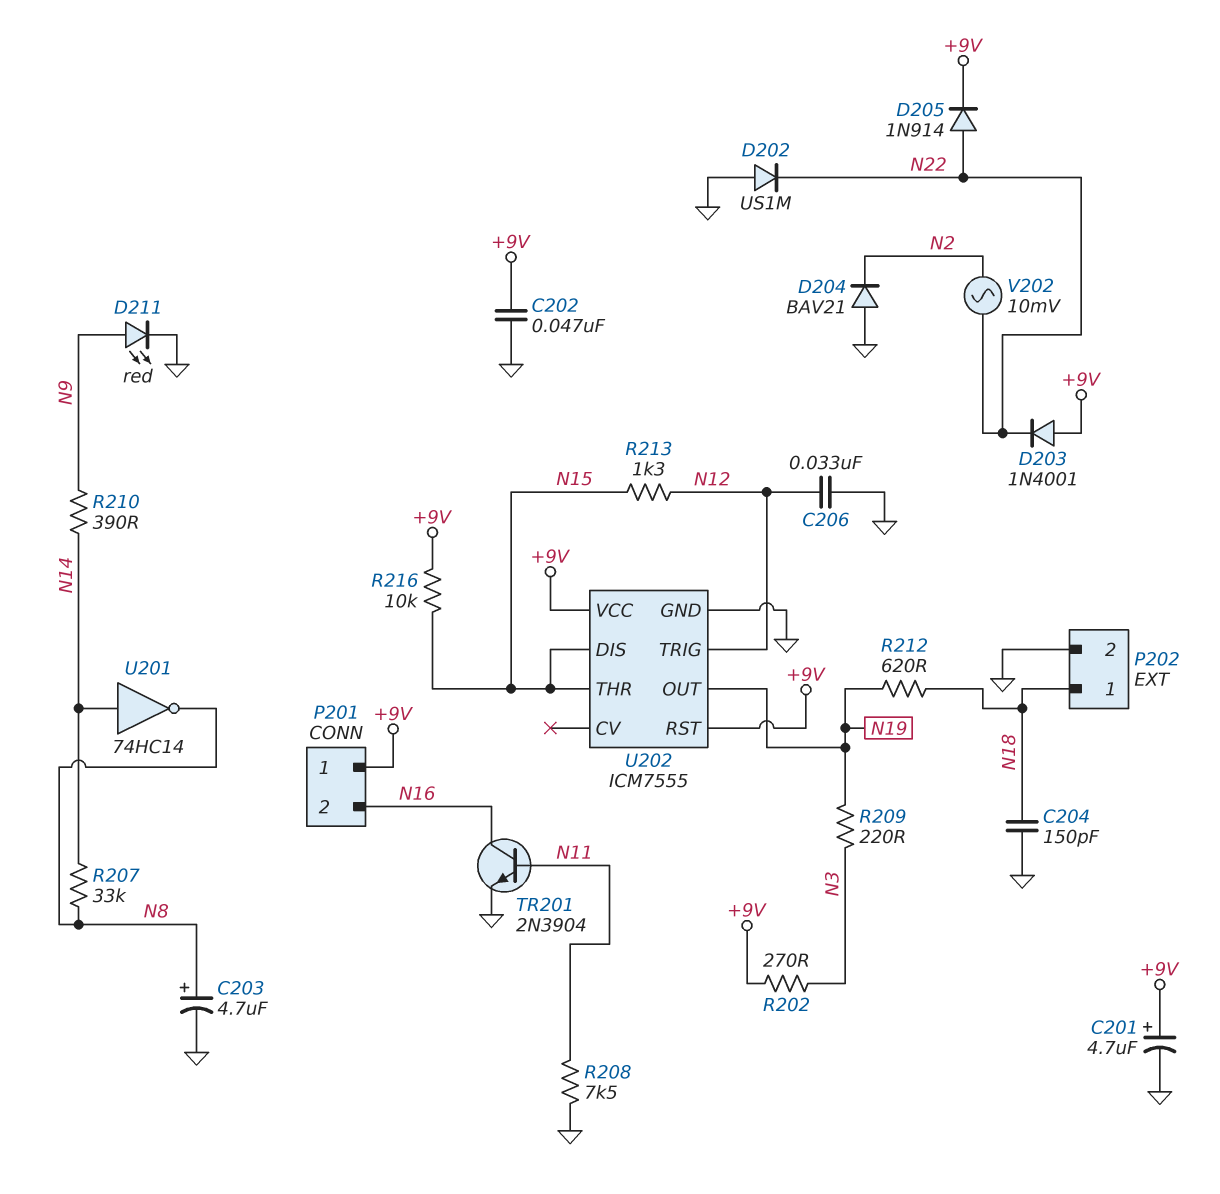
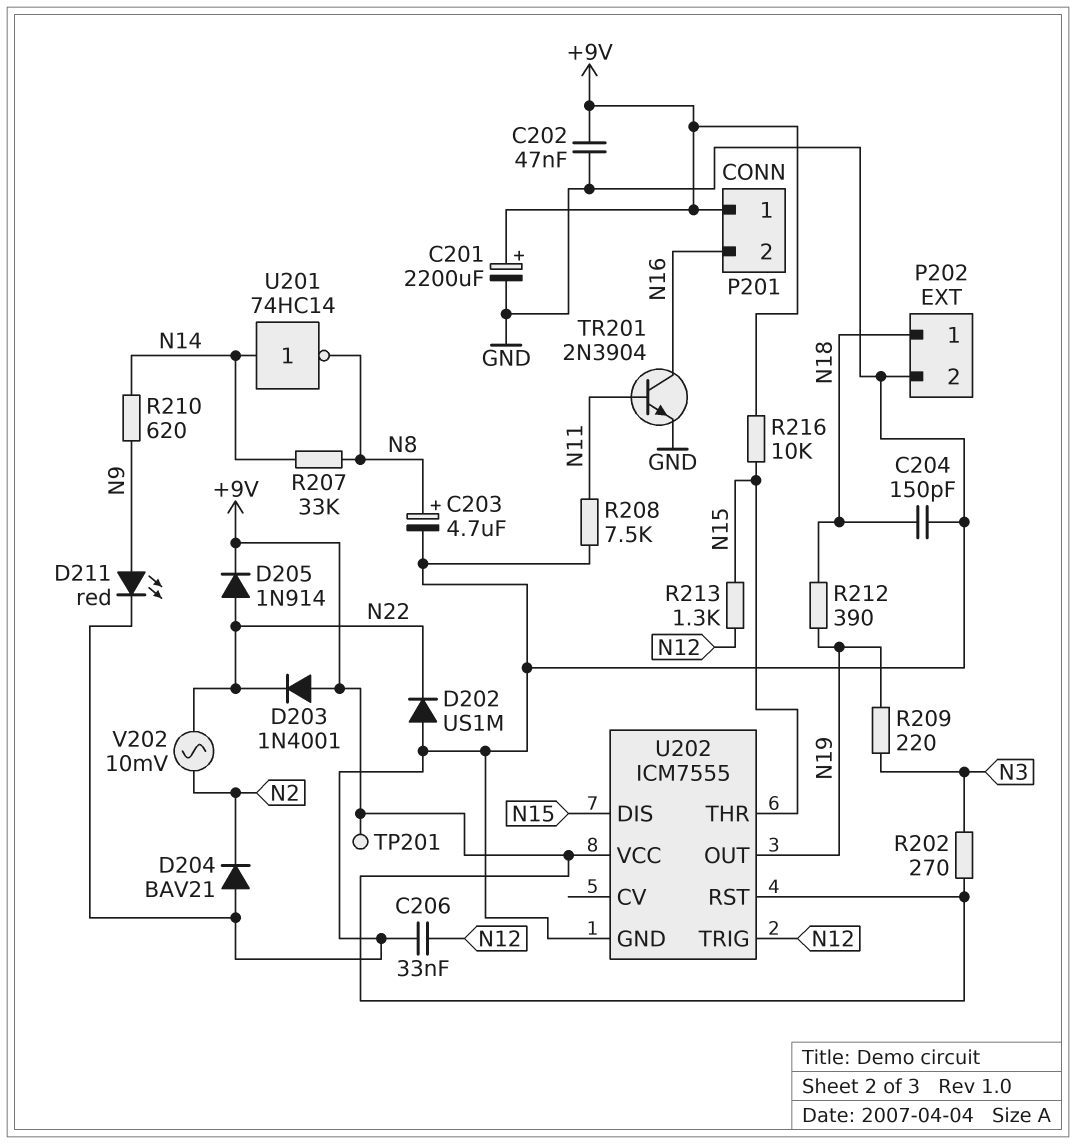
C201: 4.7uF (plus +9V, minus GND) -> 2200uF (plus +9V, minus GND)
R210: 390 (N9, N14) -> 620 (N9, N14)
R212: 620 (N18, N19) -> 390 (N18, N19)
TP201: none -> test point (+9V)

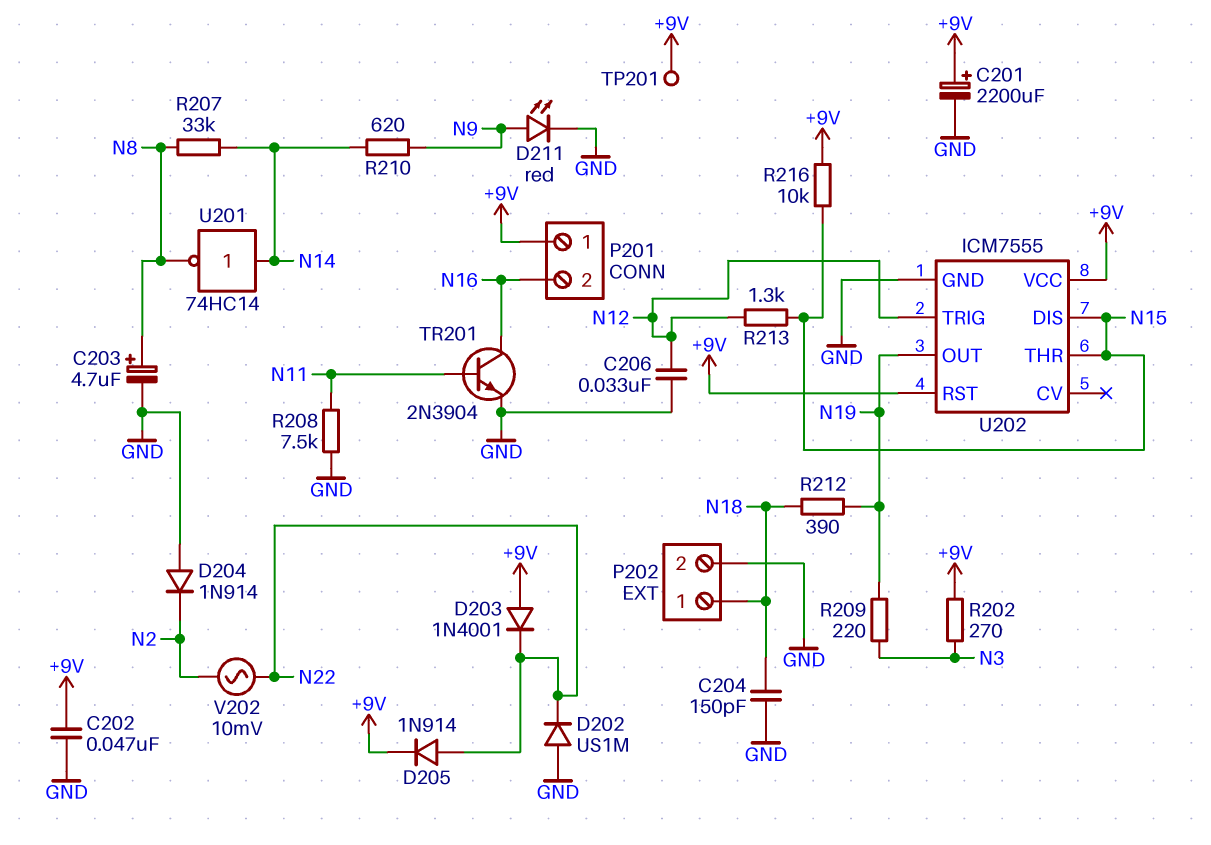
D204: diode BAV21 (A GND, K N2) -> diode 1N914 (A GND, K N2)

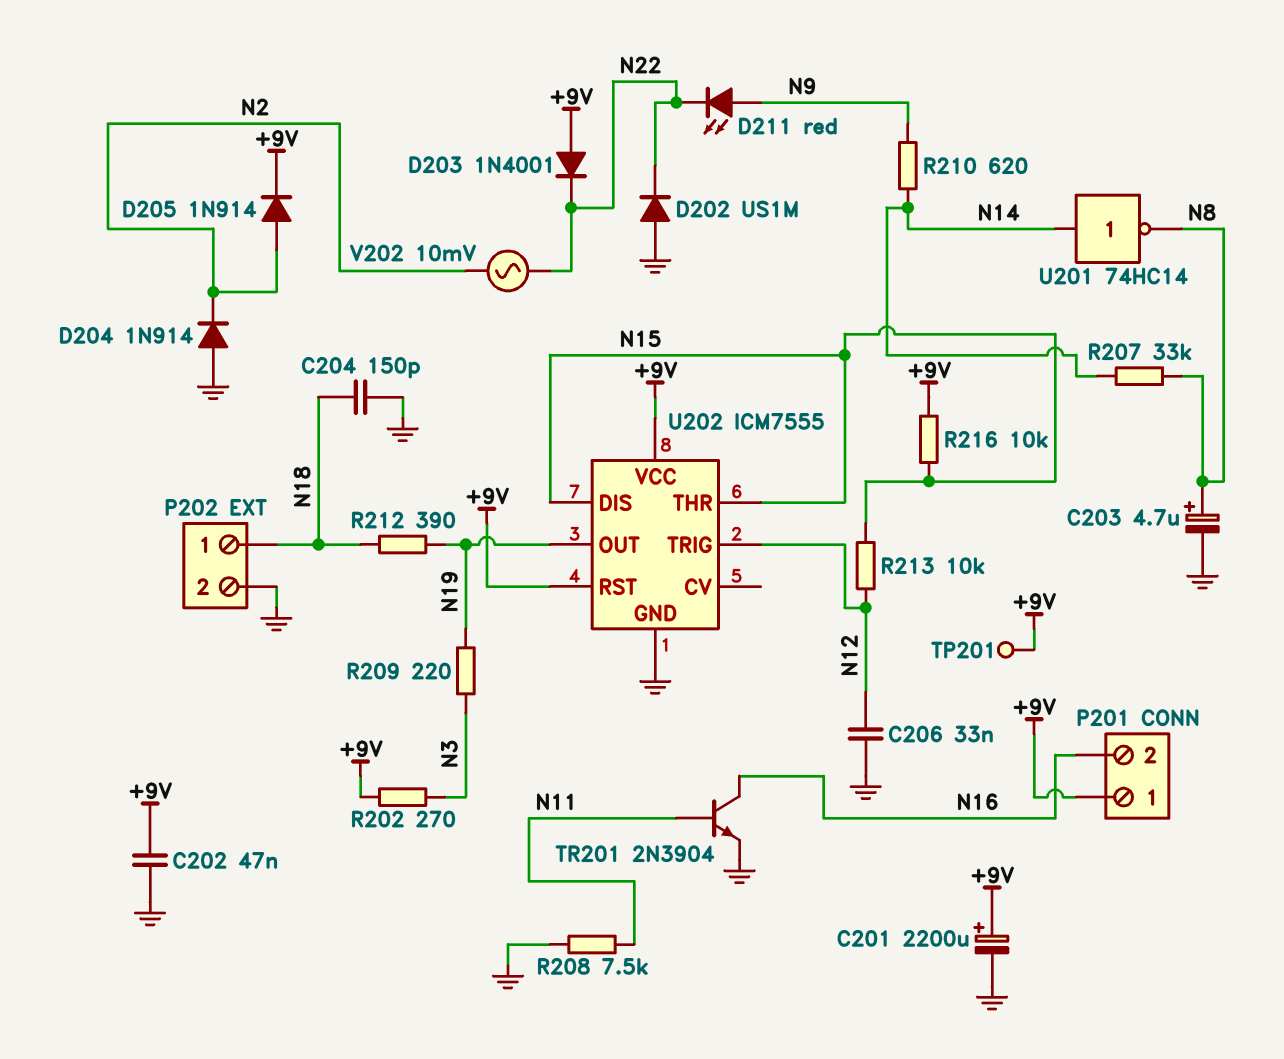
D205: diode 1N914 (A N22, K +9V) -> diode 1N914 (A N2, K +9V)
D211: LED red (A N9, K GND) -> LED red (A N9, K N22)
R213: 1.3k (N12, N15) -> 10k (N12, N15)

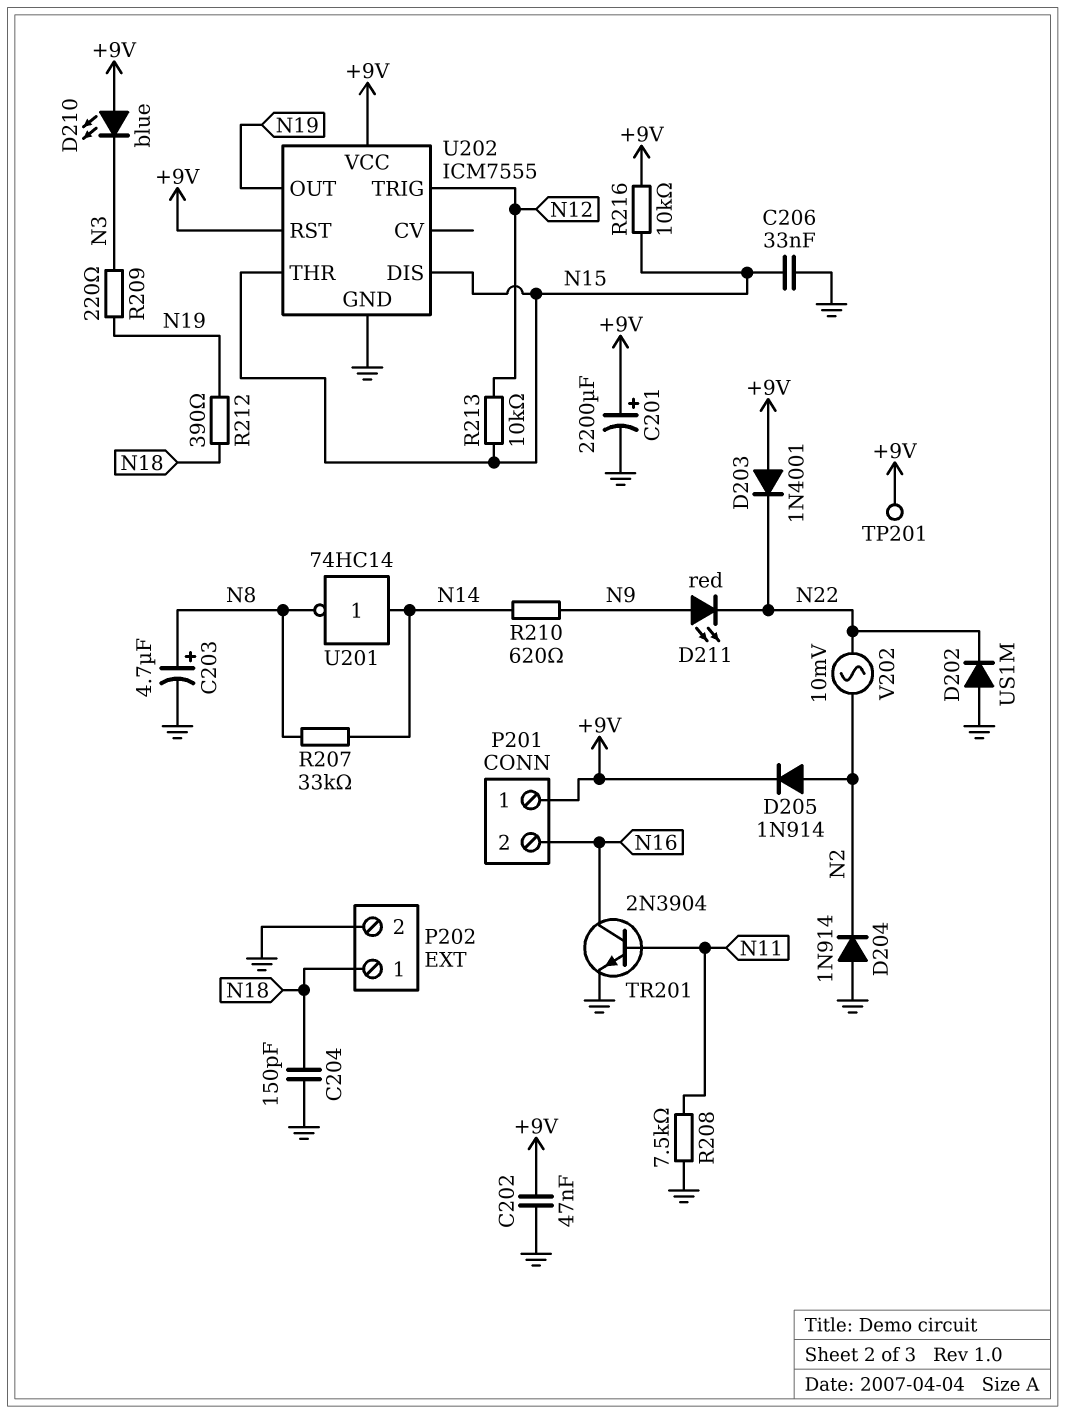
C206: 33nF (GND, N12) -> 33nF (GND, N15)
D210: none -> LED blue (A +9V, K N3)
R202: 270 (+9V, N3) -> none

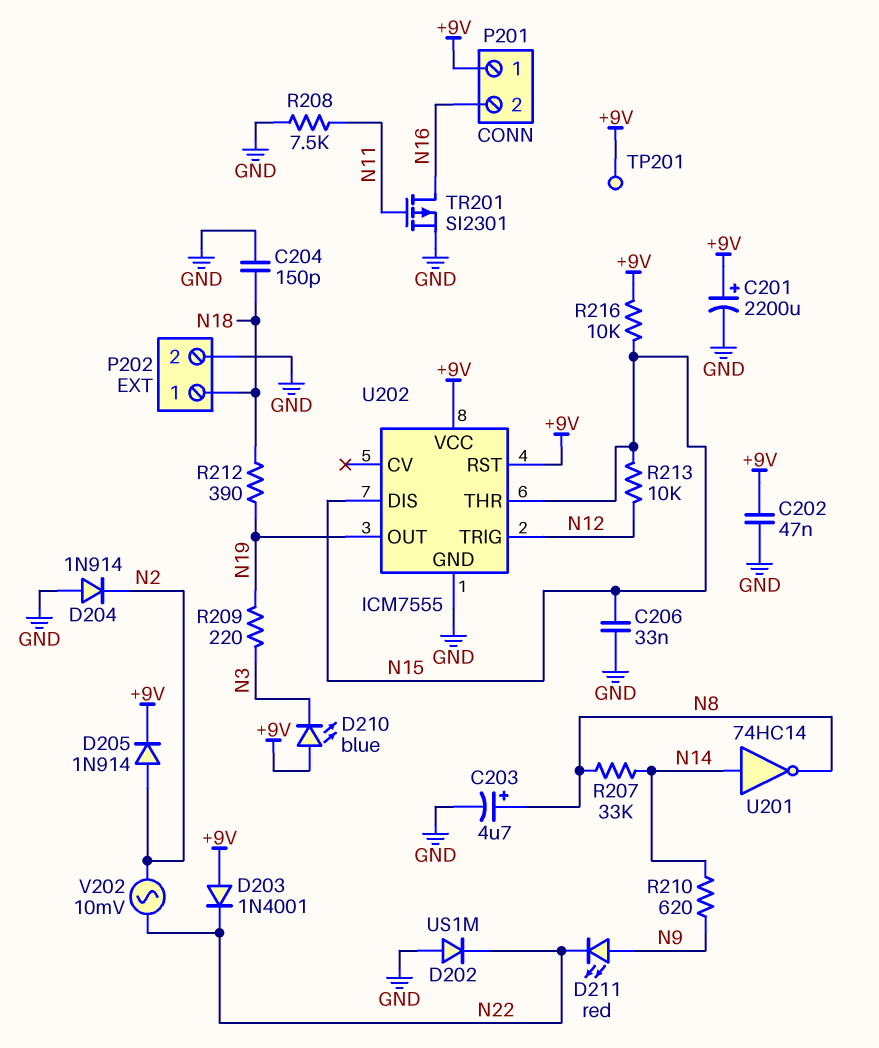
TR201: NPN 2N3904 (B N11, C N16, E GND) -> PMOS SI2301 (G N11, D N16, S GND)

